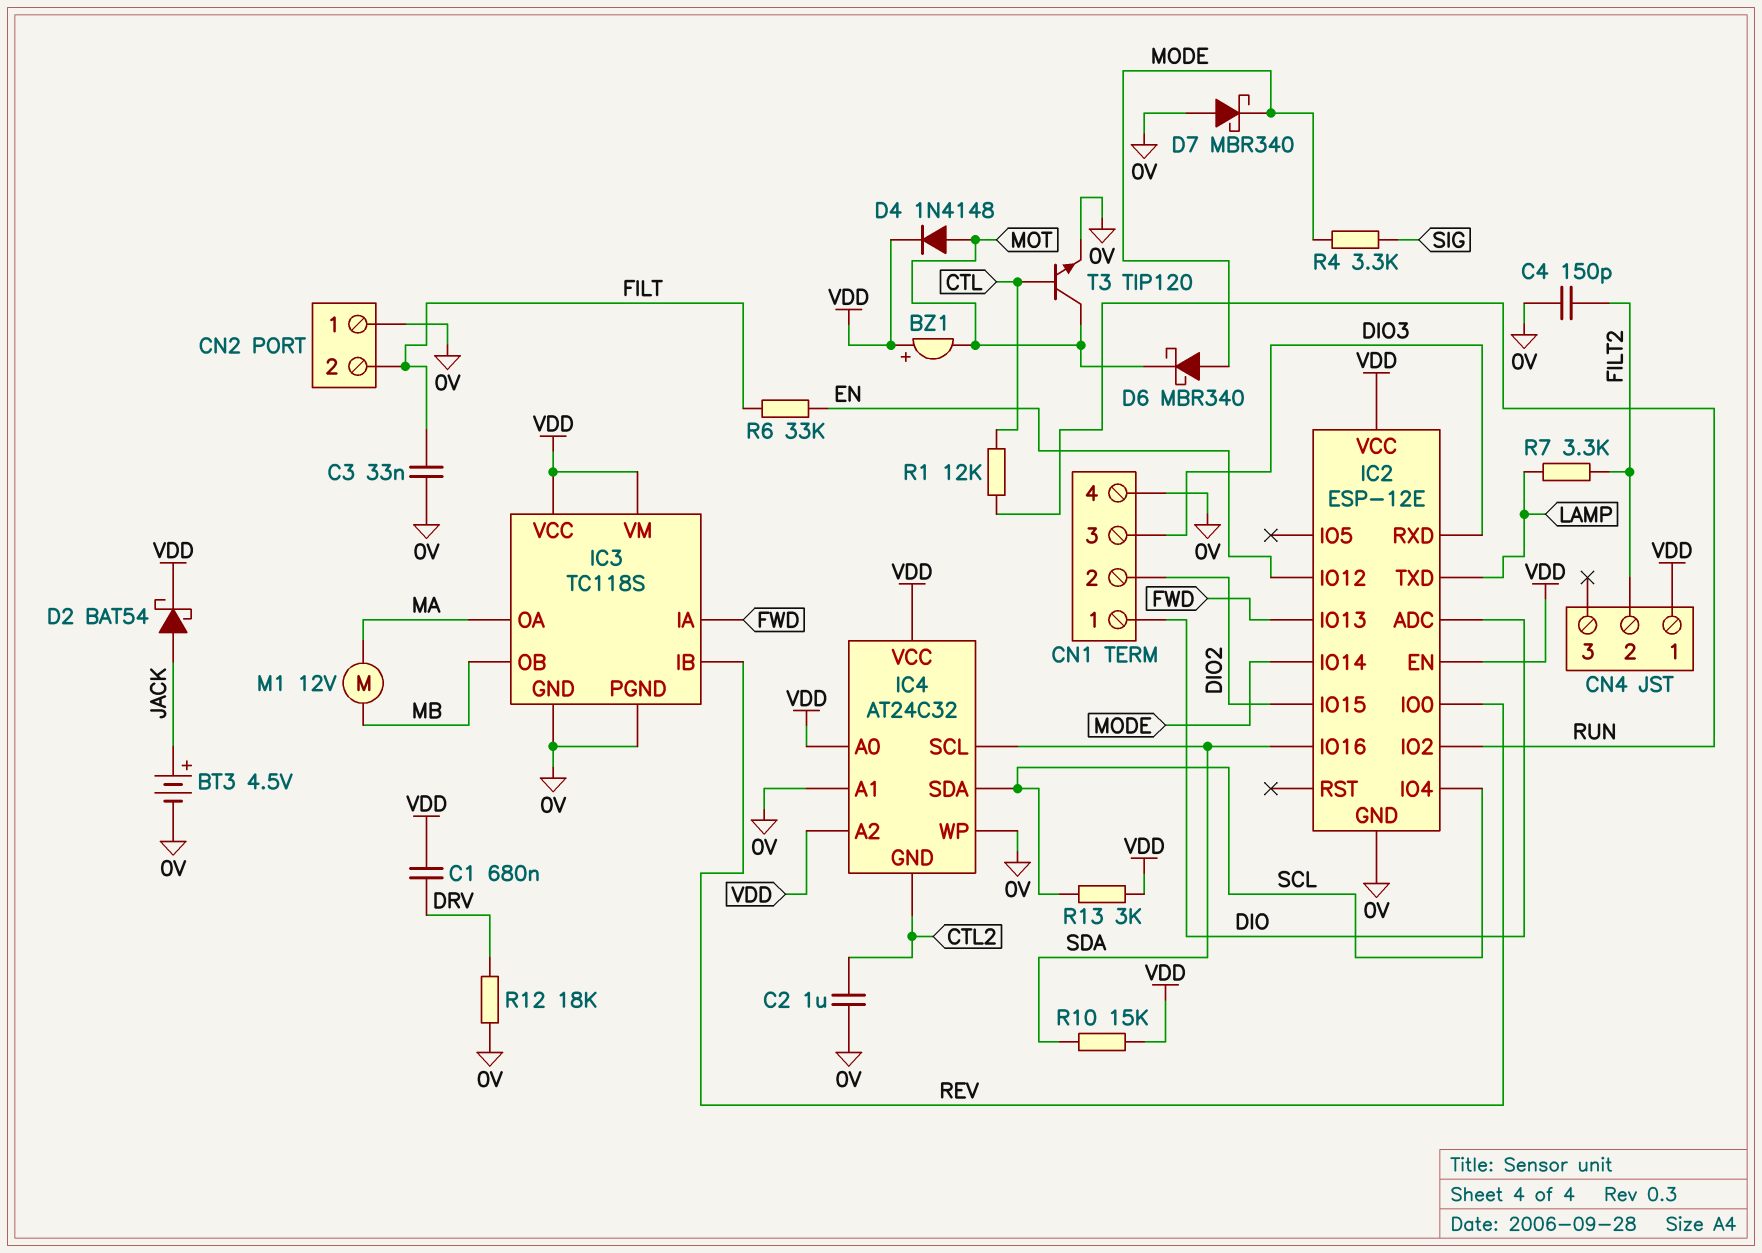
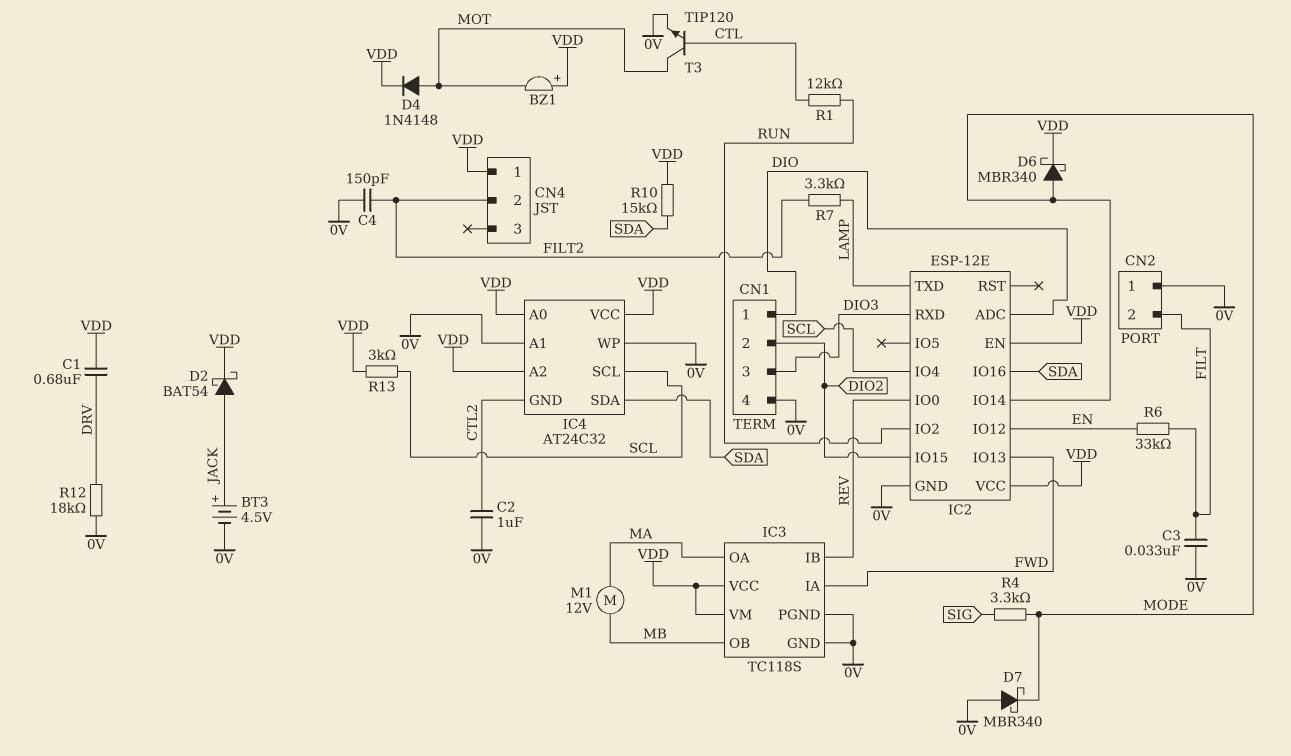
D6: schottky MBR340 (A MODE, K MOT) -> schottky MBR340 (A MODE, K VDD)
IC4 pin SCL: SDA -> SCL
IC4 pin SDA: SCL -> SDA

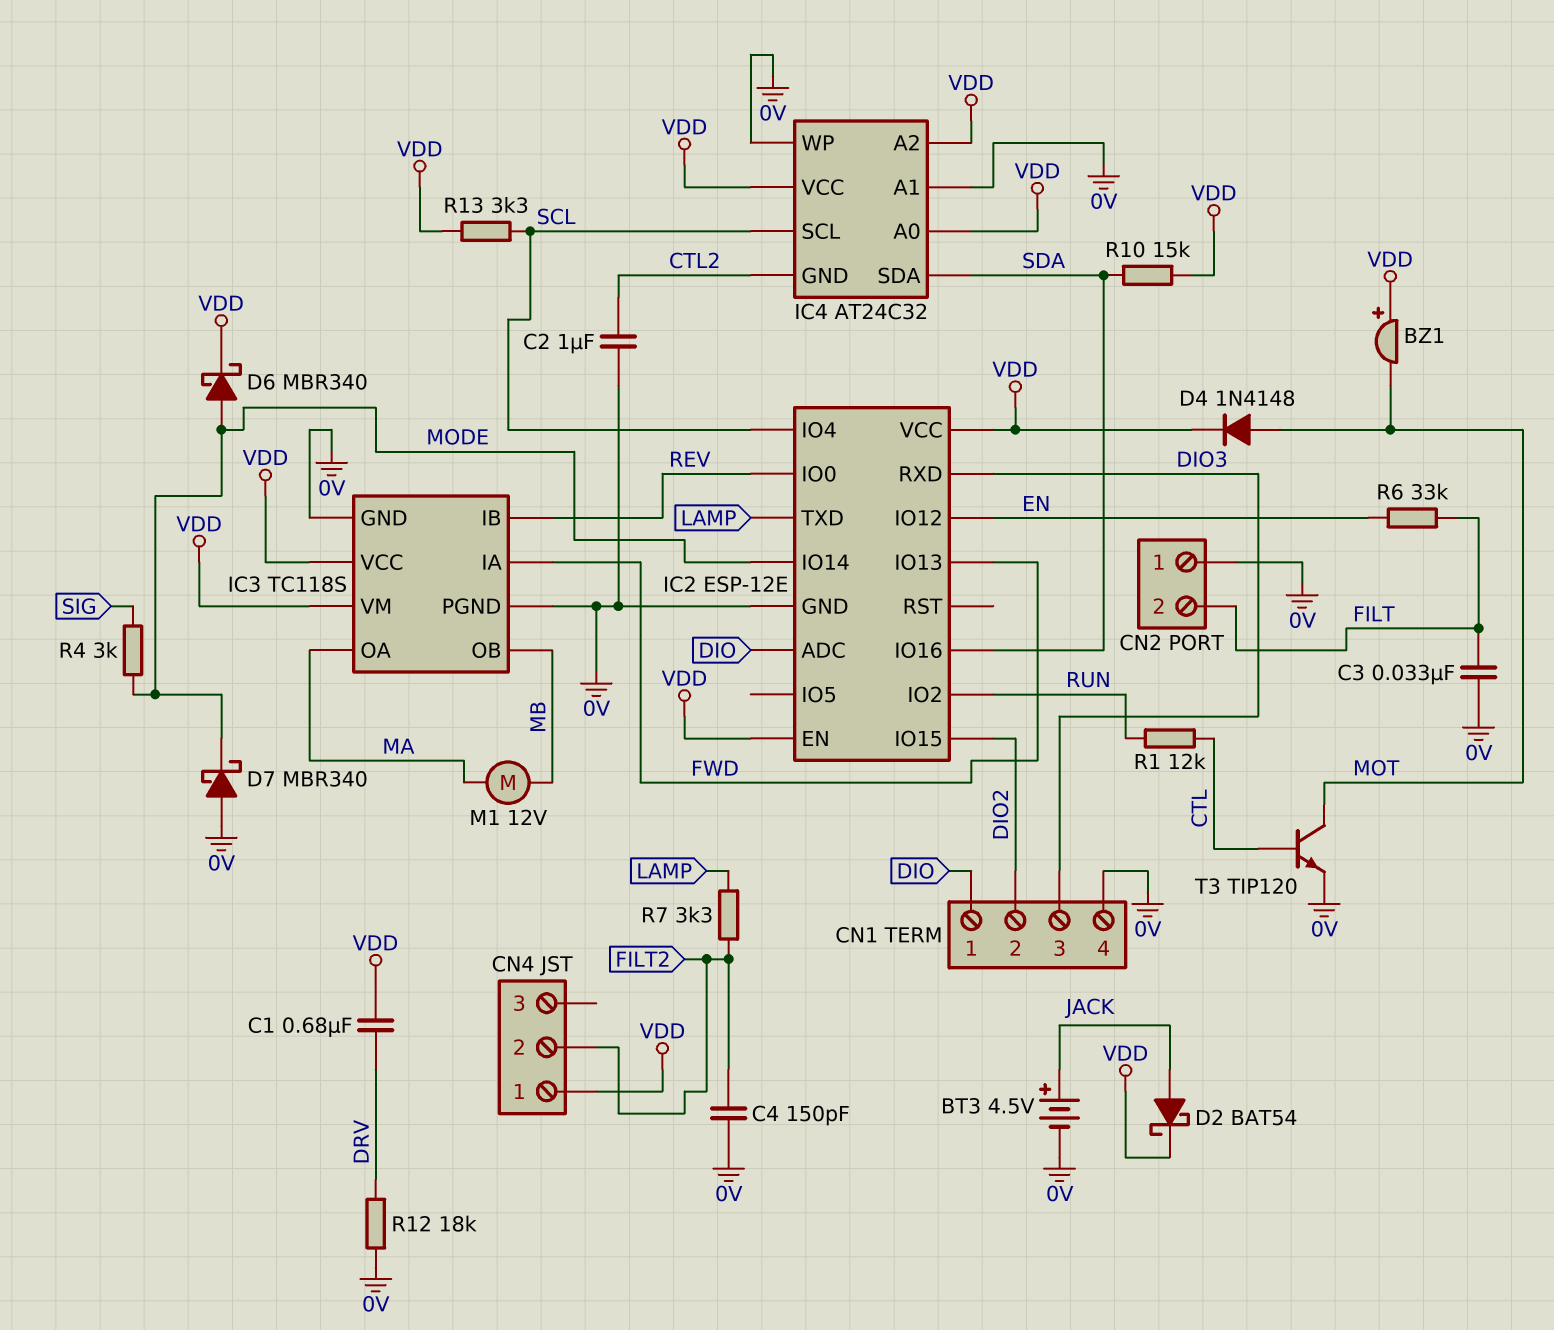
R4: 3.3k (MODE, SIG) -> 3k (MODE, SIG)
R13: 3k (SCL, VDD) -> 3.3k (SCL, VDD)

